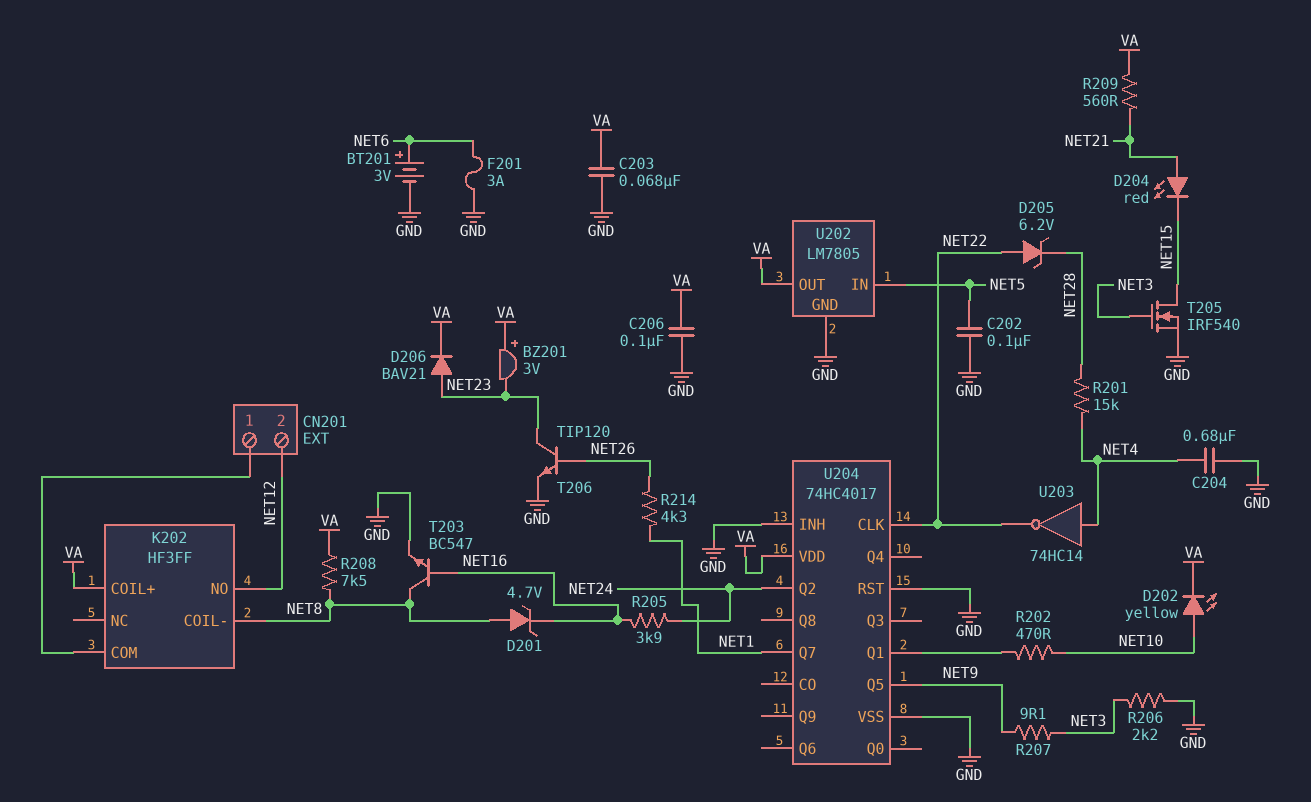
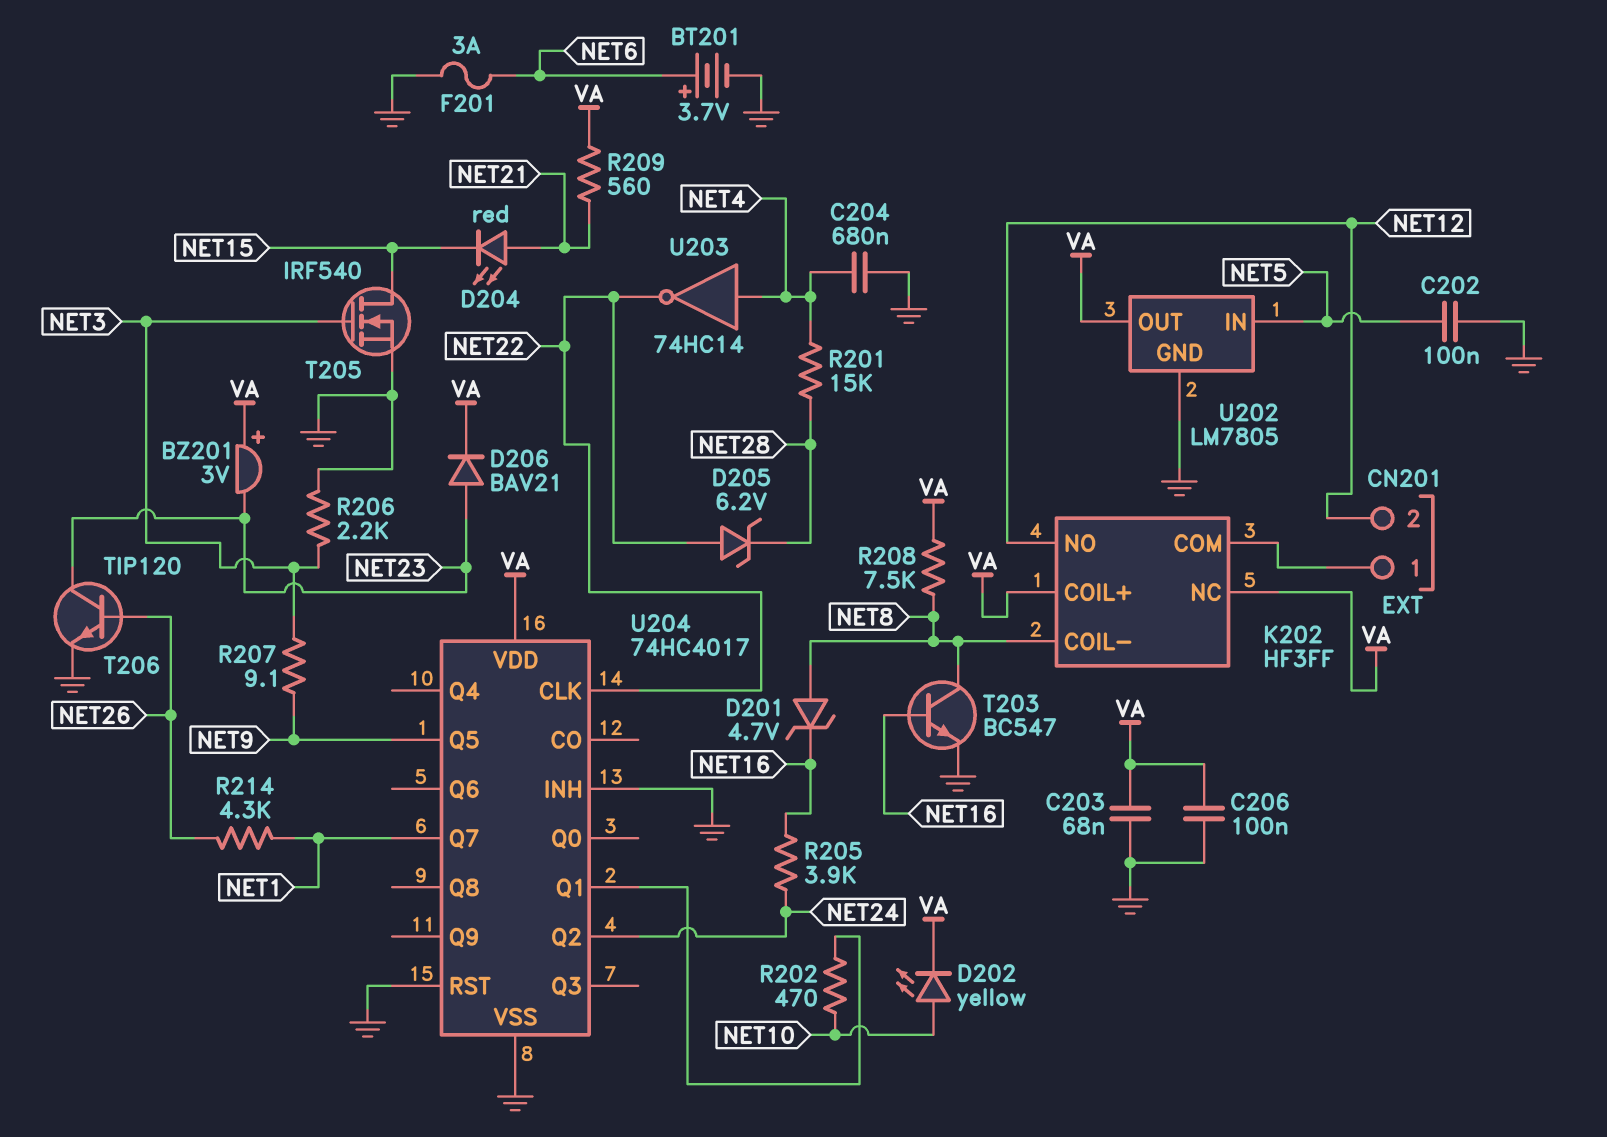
BT201: 3V (plus NET6, minus GND) -> 3.7V (plus NET6, minus GND)
K202 pin NC: none -> VA

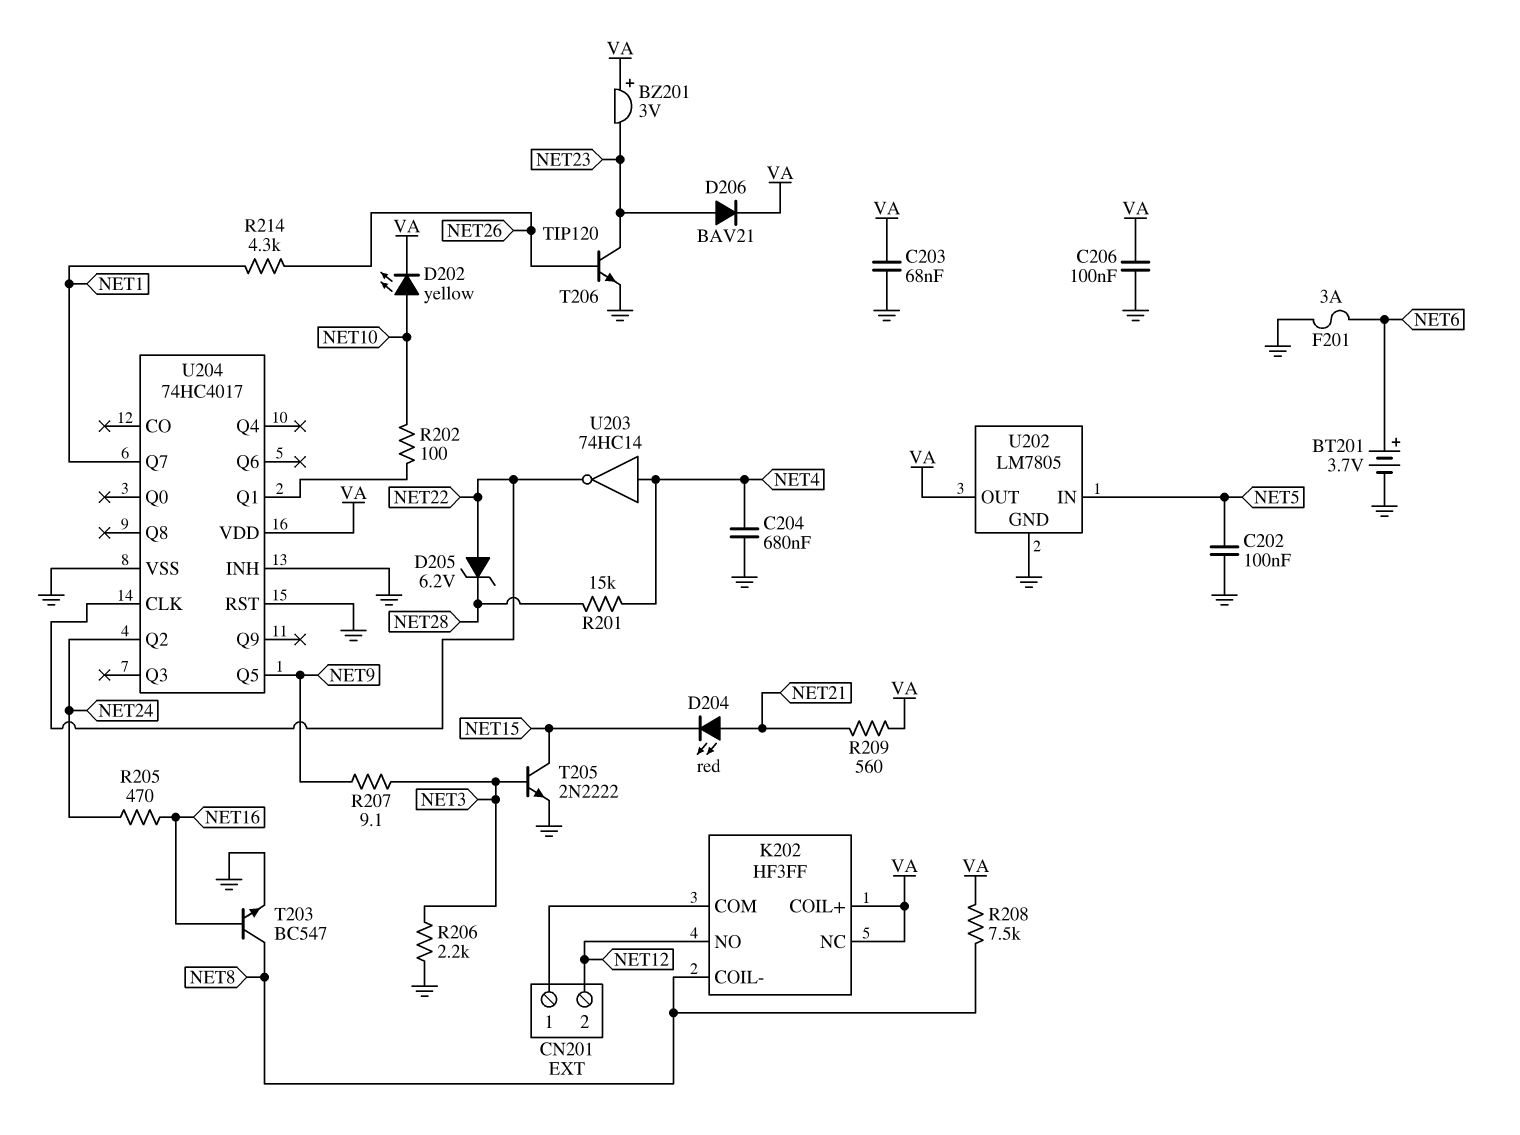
D201: zener 4.7V (A NET8, K NET16) -> none
R202: 470 (NET10, U204/Q1) -> 100 (NET10, U204/Q1)
R205: 3.9k (NET16, NET24) -> 470 (NET16, NET24)
T205: NMOS IRF540 (G NET3, D NET15, S GND) -> NPN 2N2222 (B NET3, C NET15, E GND)

